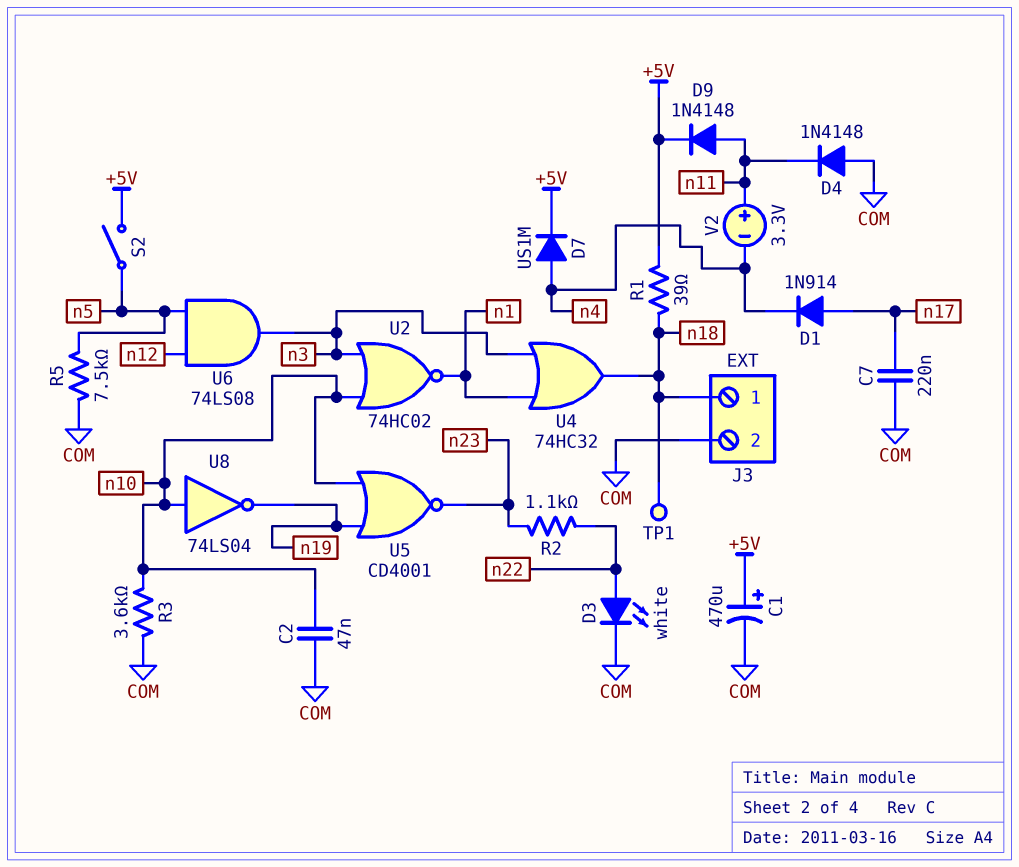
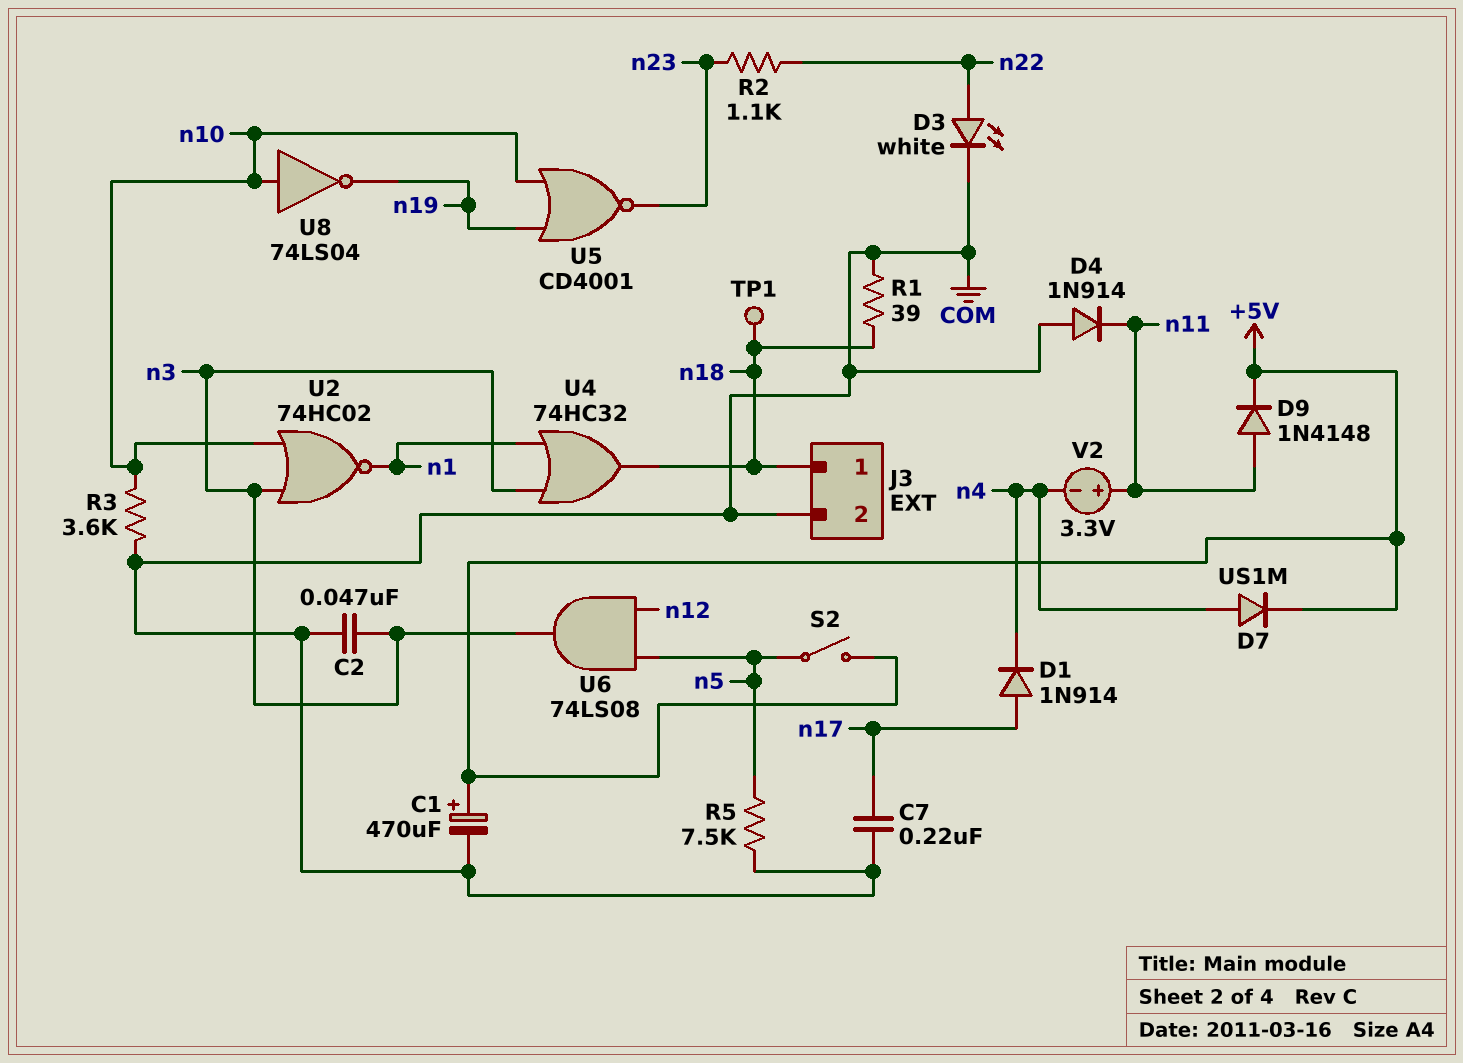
C2: 47nF (COM, n10) -> 47nF (COM, n3)
D4: diode 1N4148 (A COM, K n11) -> diode 1N914 (A COM, K n11)
R1: 39 (+5V, n18) -> 39 (COM, n18)

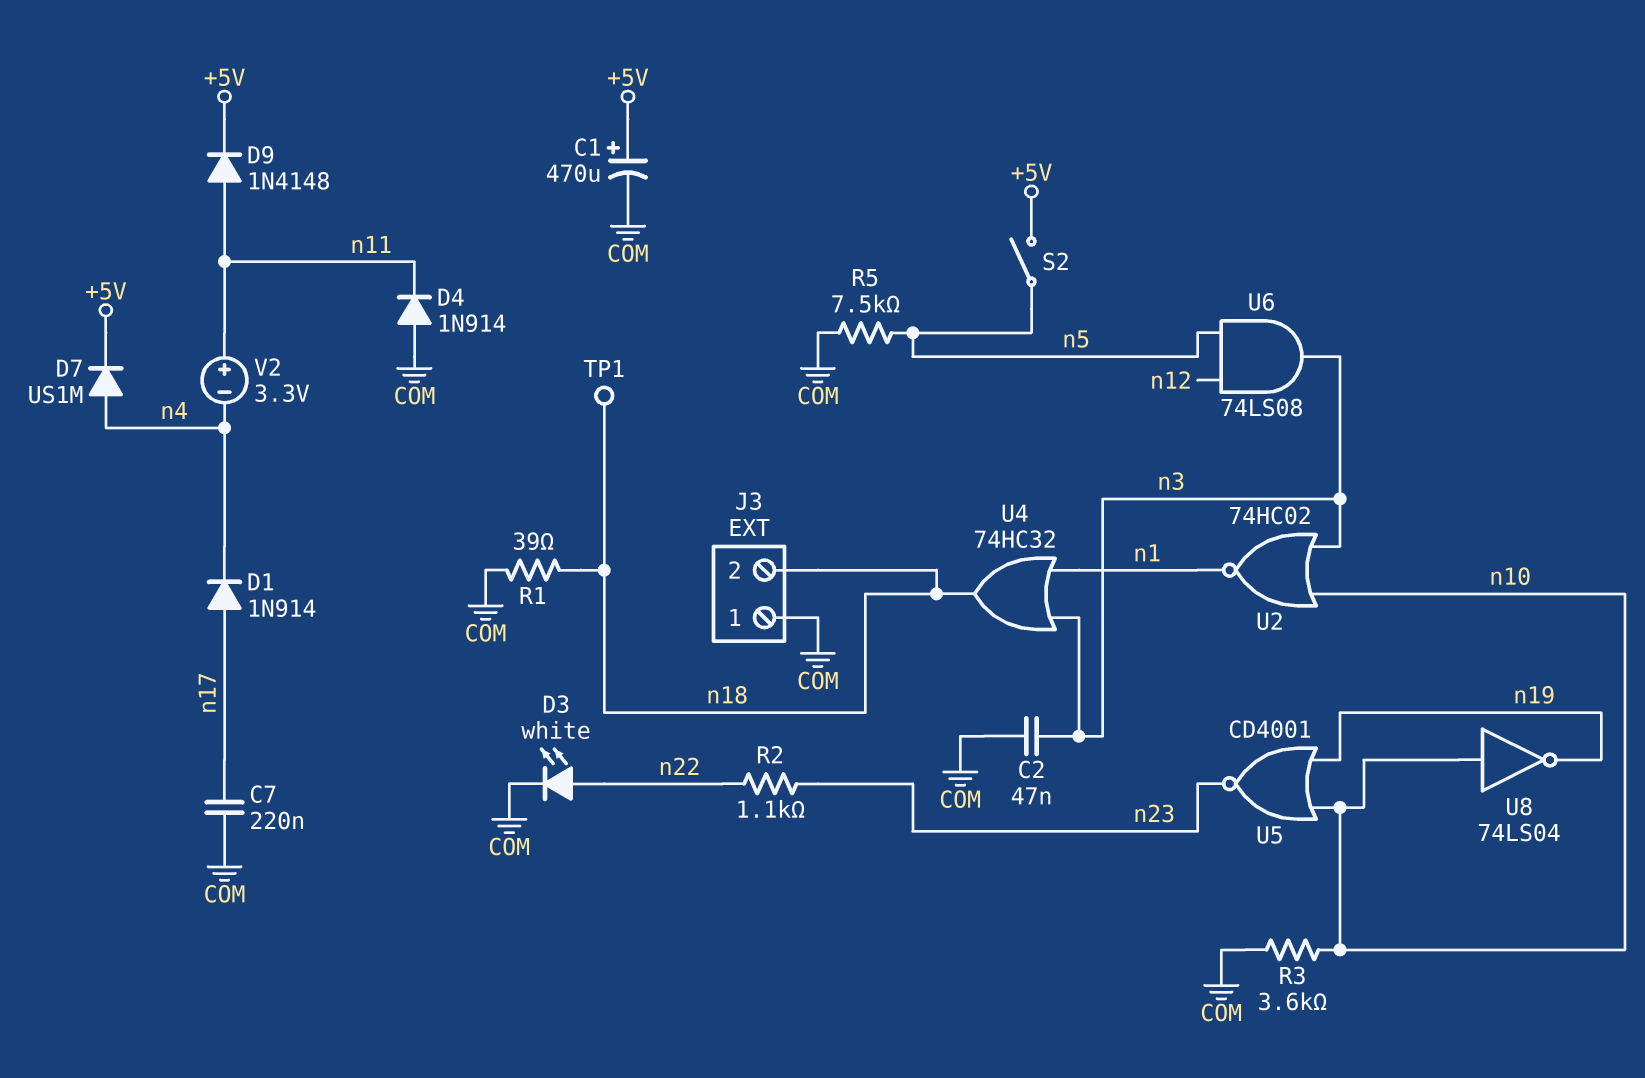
J3 pin 1: n18 -> COM
J3 pin 2: COM -> n18

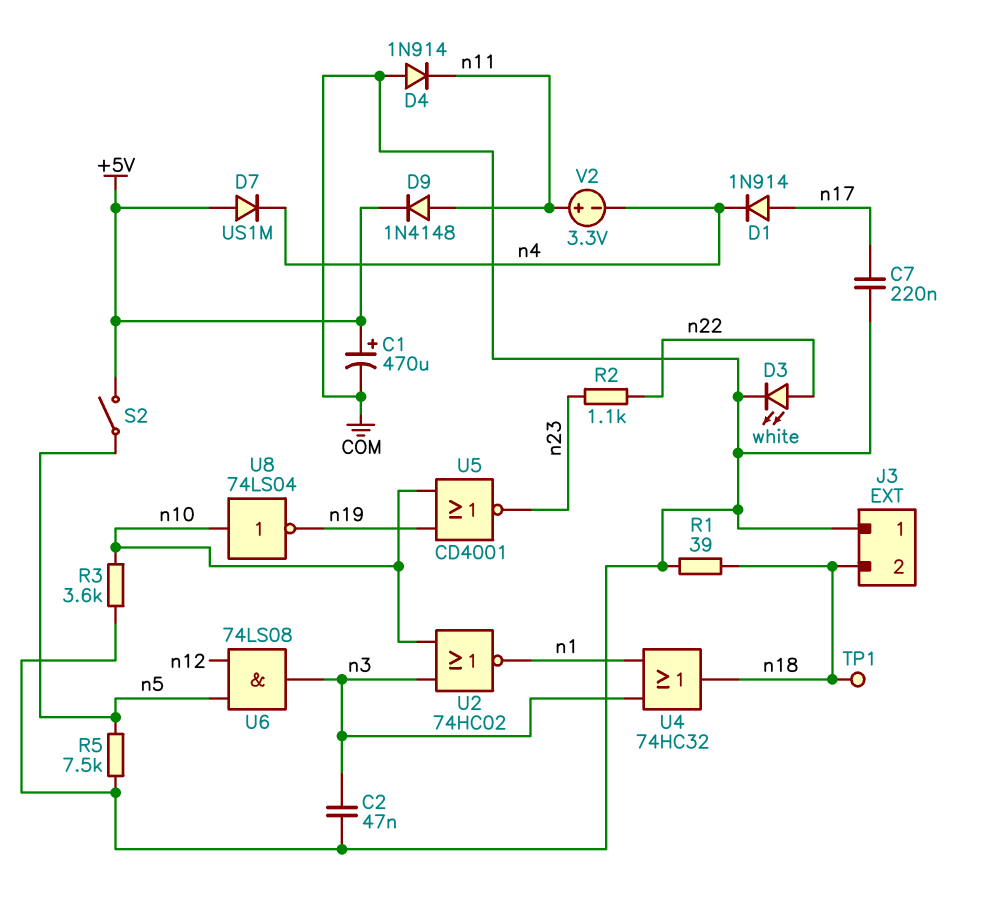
D7: diode US1M (A n4, K +5V) -> diode US1M (A +5V, K n4)

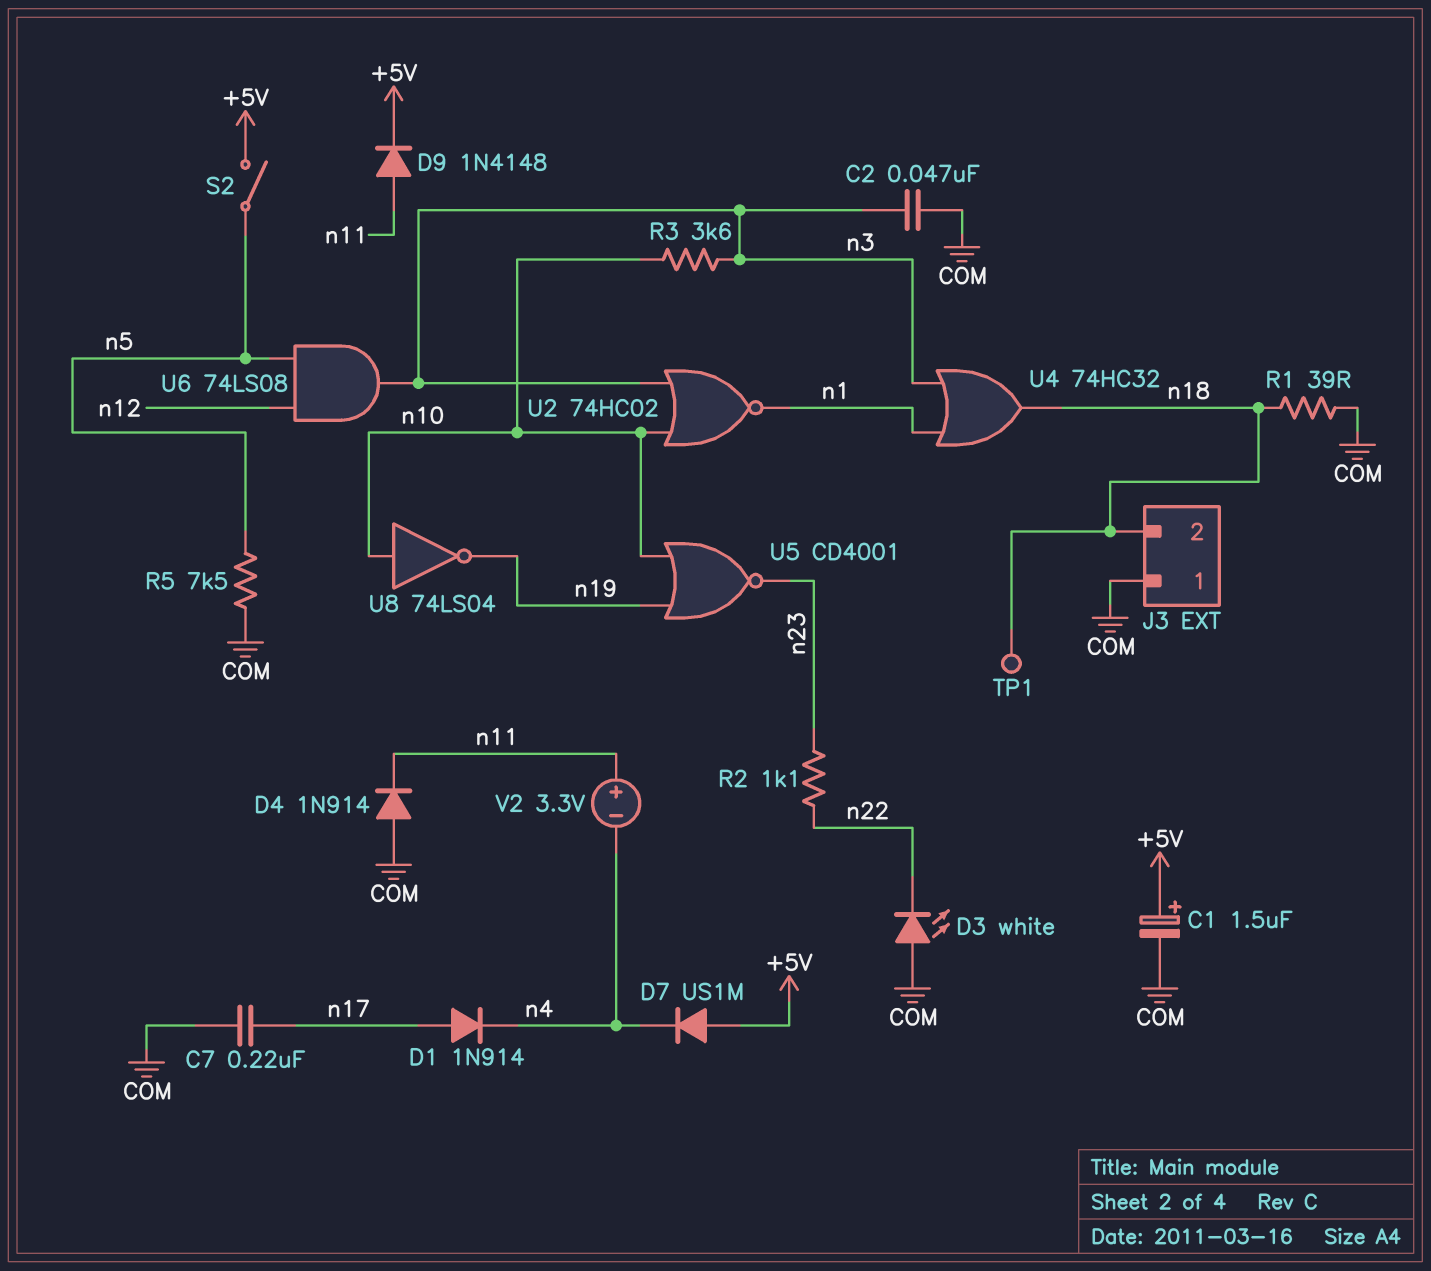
C1: 470uF (plus +5V, minus COM) -> 1.5uF (plus +5V, minus COM)
D3: LED white (A n22, K COM) -> LED white (A COM, K n22)
R3: 3.6k (COM, n10) -> 3.6k (n3, n10)

